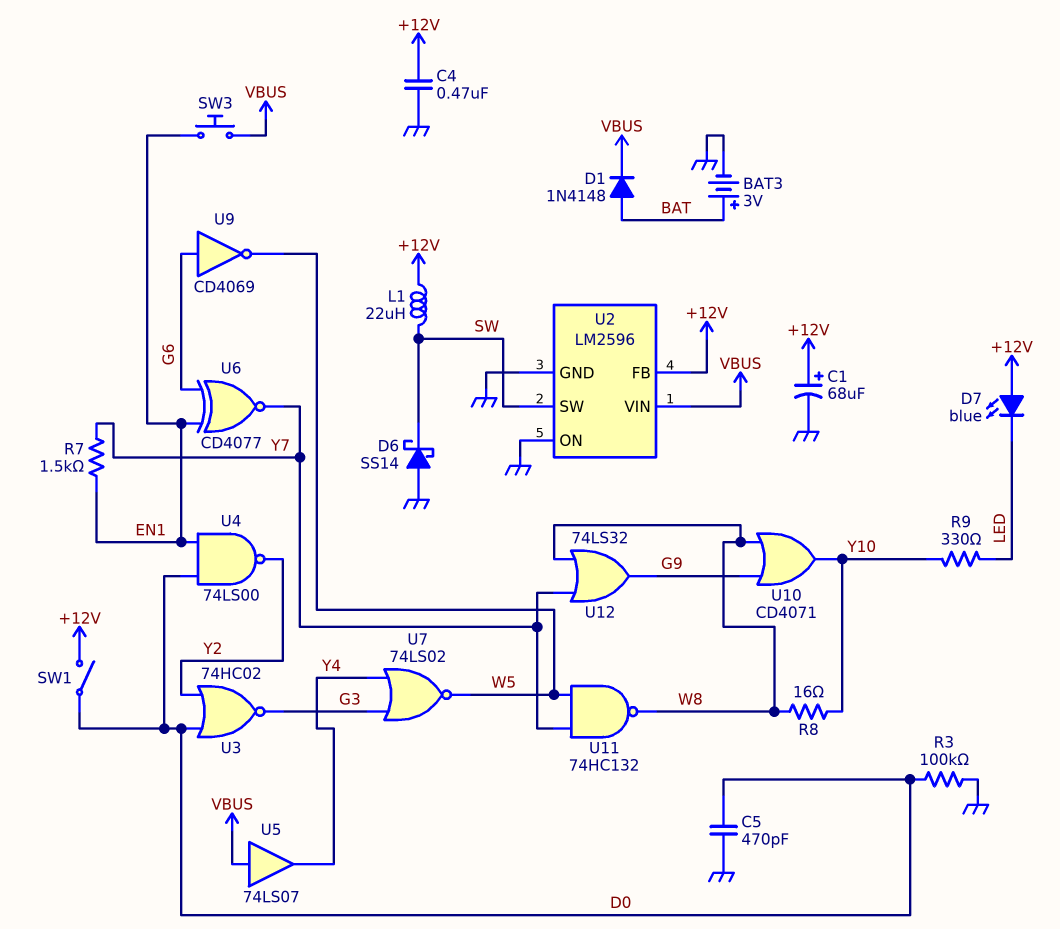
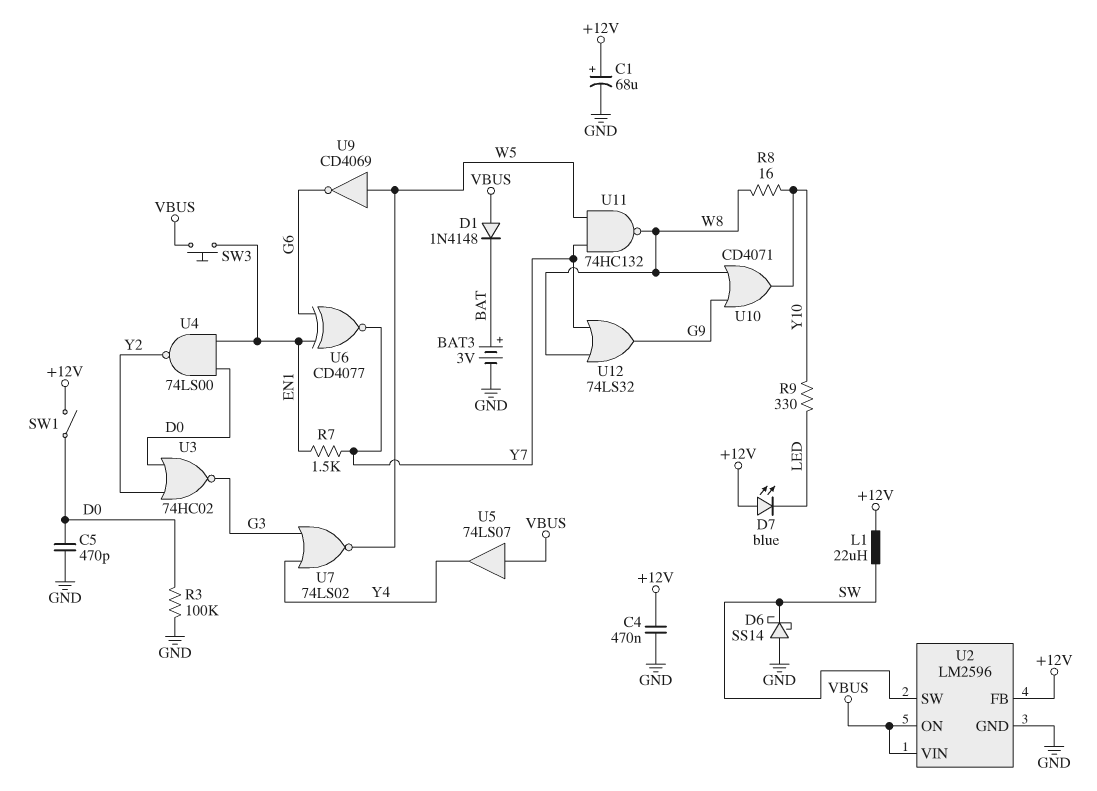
D1: diode 1N4148 (A BAT, K VBUS) -> diode 1N4148 (A VBUS, K BAT)
U2 pin ON: GND -> VBUS
U9: NOT CD4069 (in G6, out W5) -> NOT CD4069 (in W5, out G6)

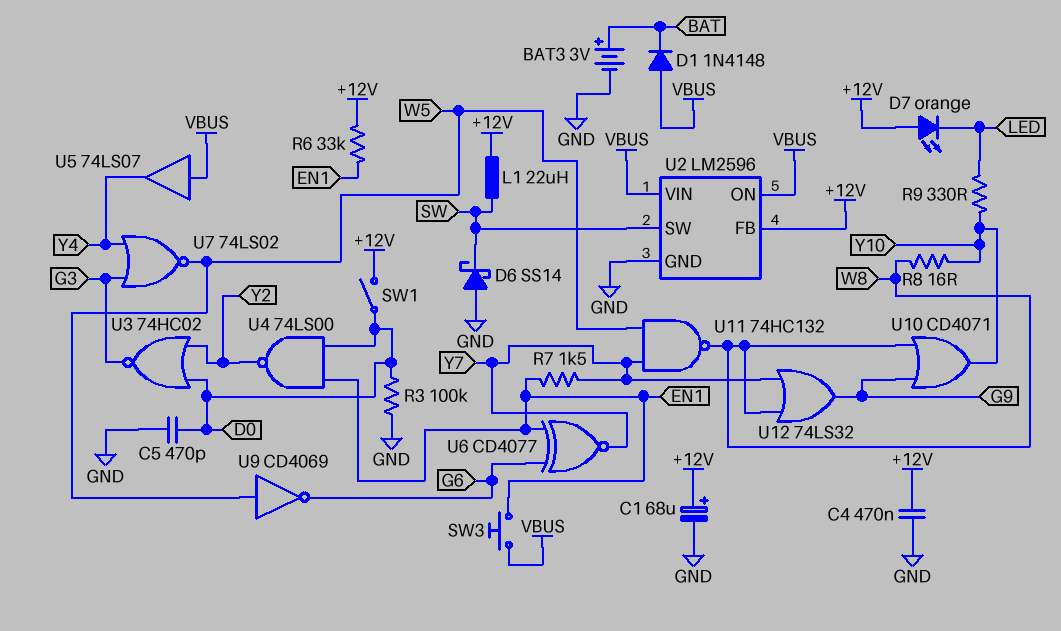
D7: LED blue (A +12V, K LED) -> LED orange (A +12V, K LED)
R6: none -> 33k (+12V, EN1)

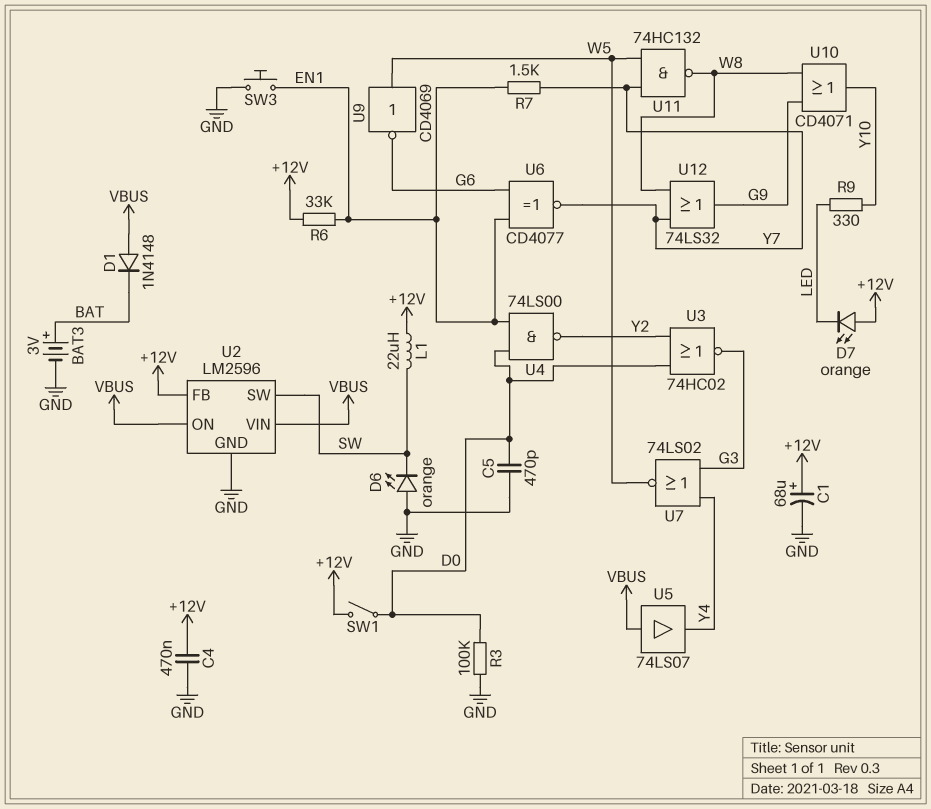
D6: schottky SS14 (A GND, K SW) -> LED orange (A GND, K SW)
R8: 16 (W8, Y10) -> none
SW3: button (EN1, VBUS) -> button (EN1, GND)

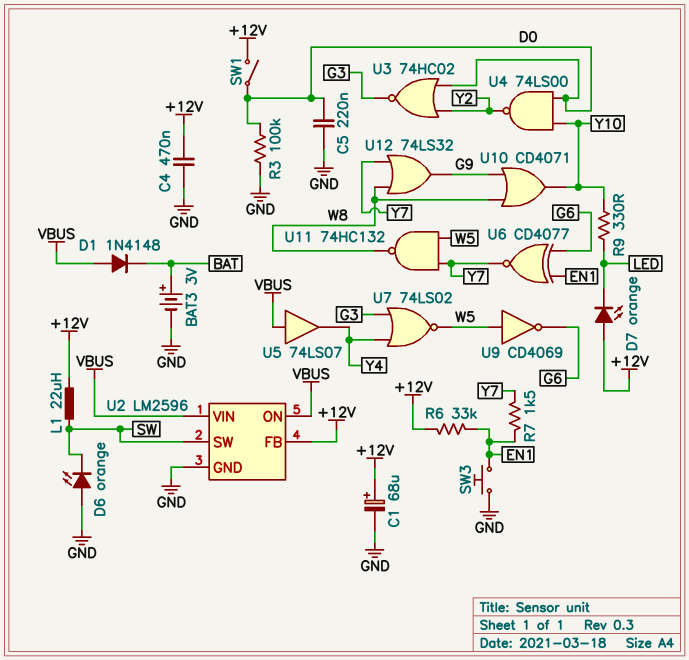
C5: 470pF (D0, GND) -> 220nF (D0, GND)
U4: NAND 74LS00 (in D0, in EN1, out Y2) -> NAND 74LS00 (in D0, in Y10, out Y2)

